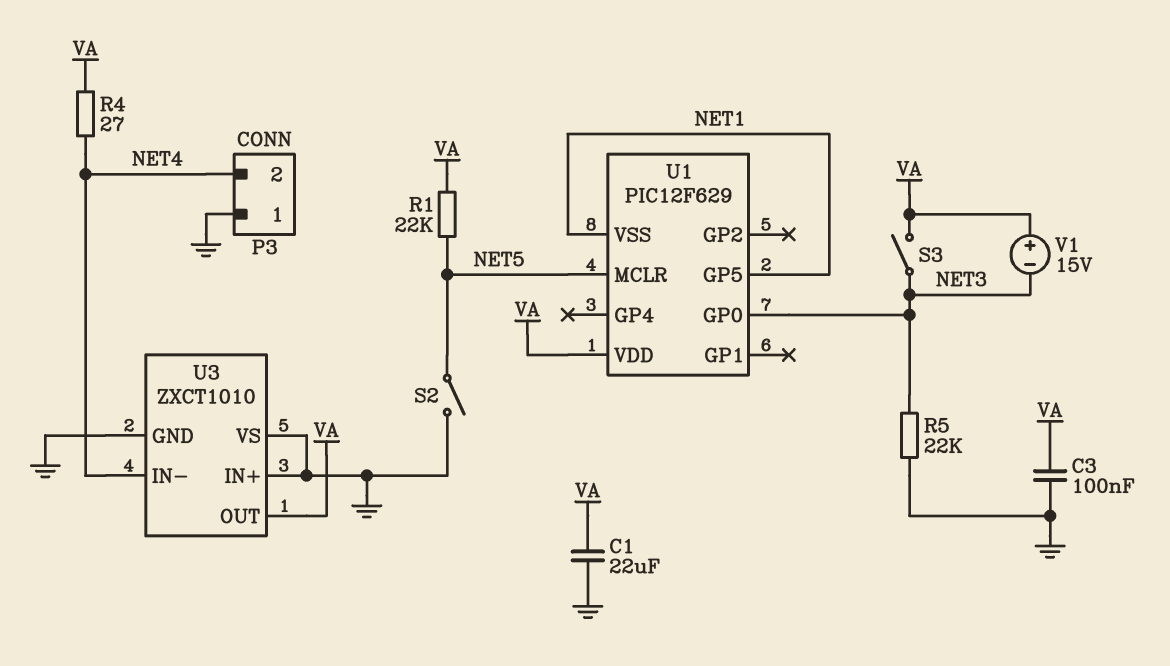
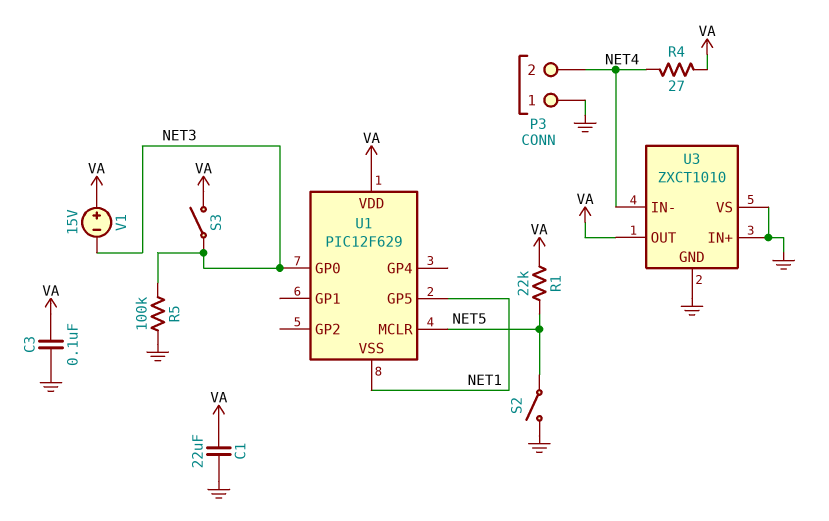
R5: 22k (GND, NET3) -> 100k (GND, NET3)

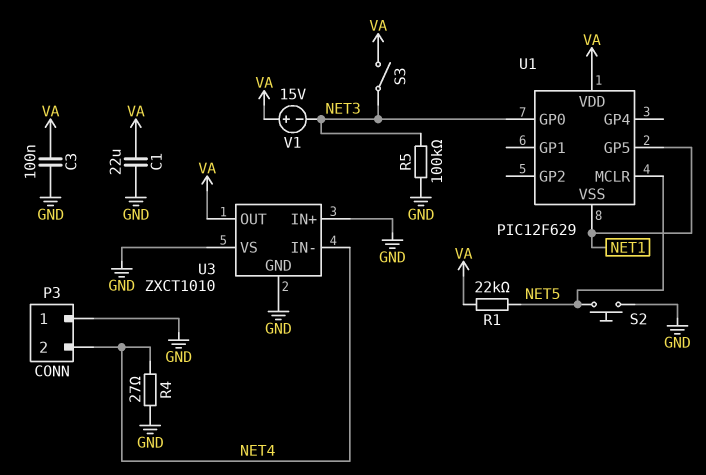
R4: 27 (NET4, VA) -> 27 (GND, NET4)
S2: switch (GND, NET5) -> button (GND, NET5)

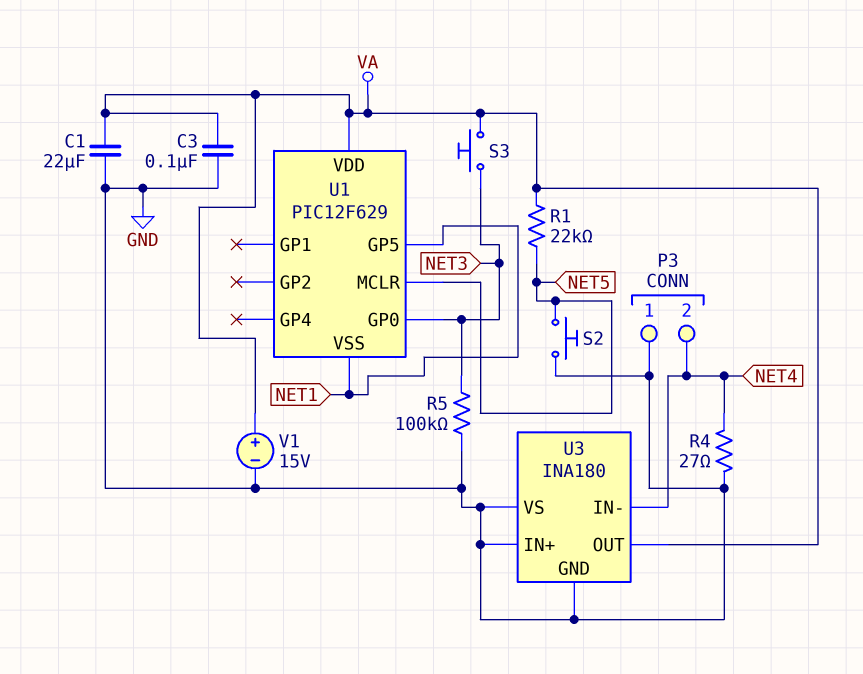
S3: switch (NET3, VA) -> button (NET3, VA)
U3: ZXCT1010 -> INA180
V1: 15V (plus VA, minus NET3) -> 15V (plus VA, minus GND)

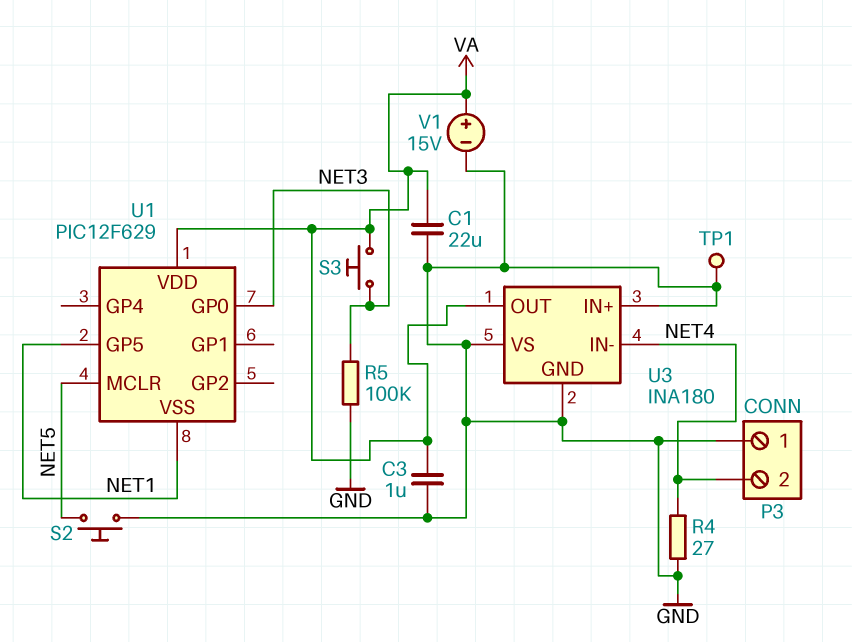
C3: 100nF (GND, VA) -> 1uF (GND, VA)
R1: 22k (NET5, VA) -> none
TP1: none -> test point (GND)

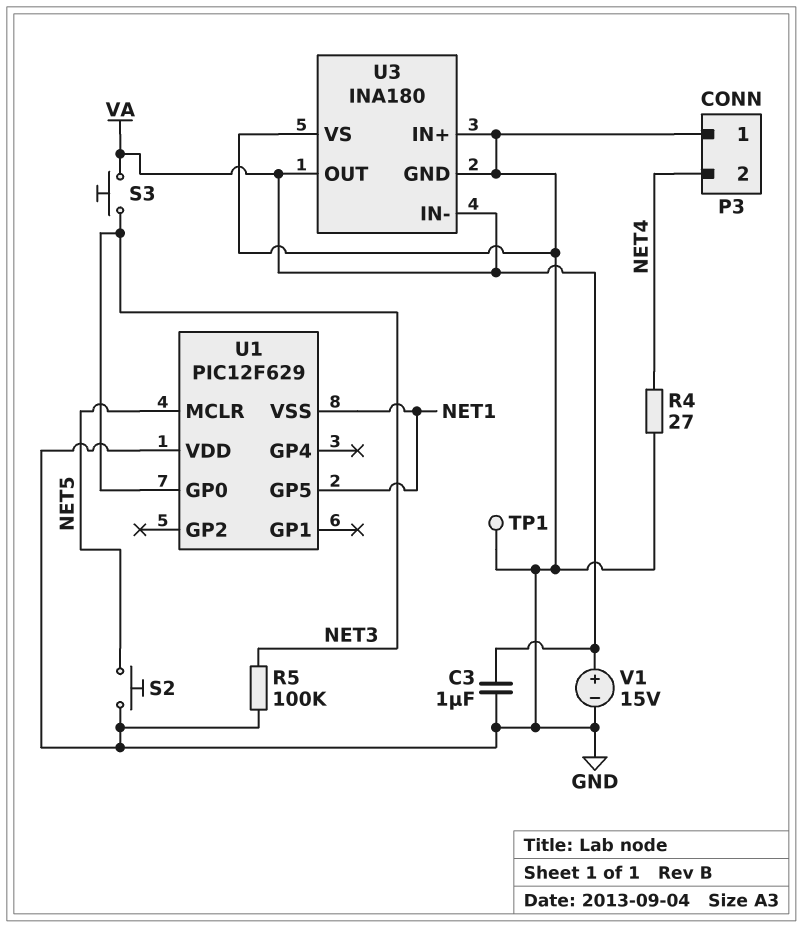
C1: 22uF (GND, VA) -> none
U1 pin VDD: VA -> GND
U3 pin IN-: NET4 -> VA

